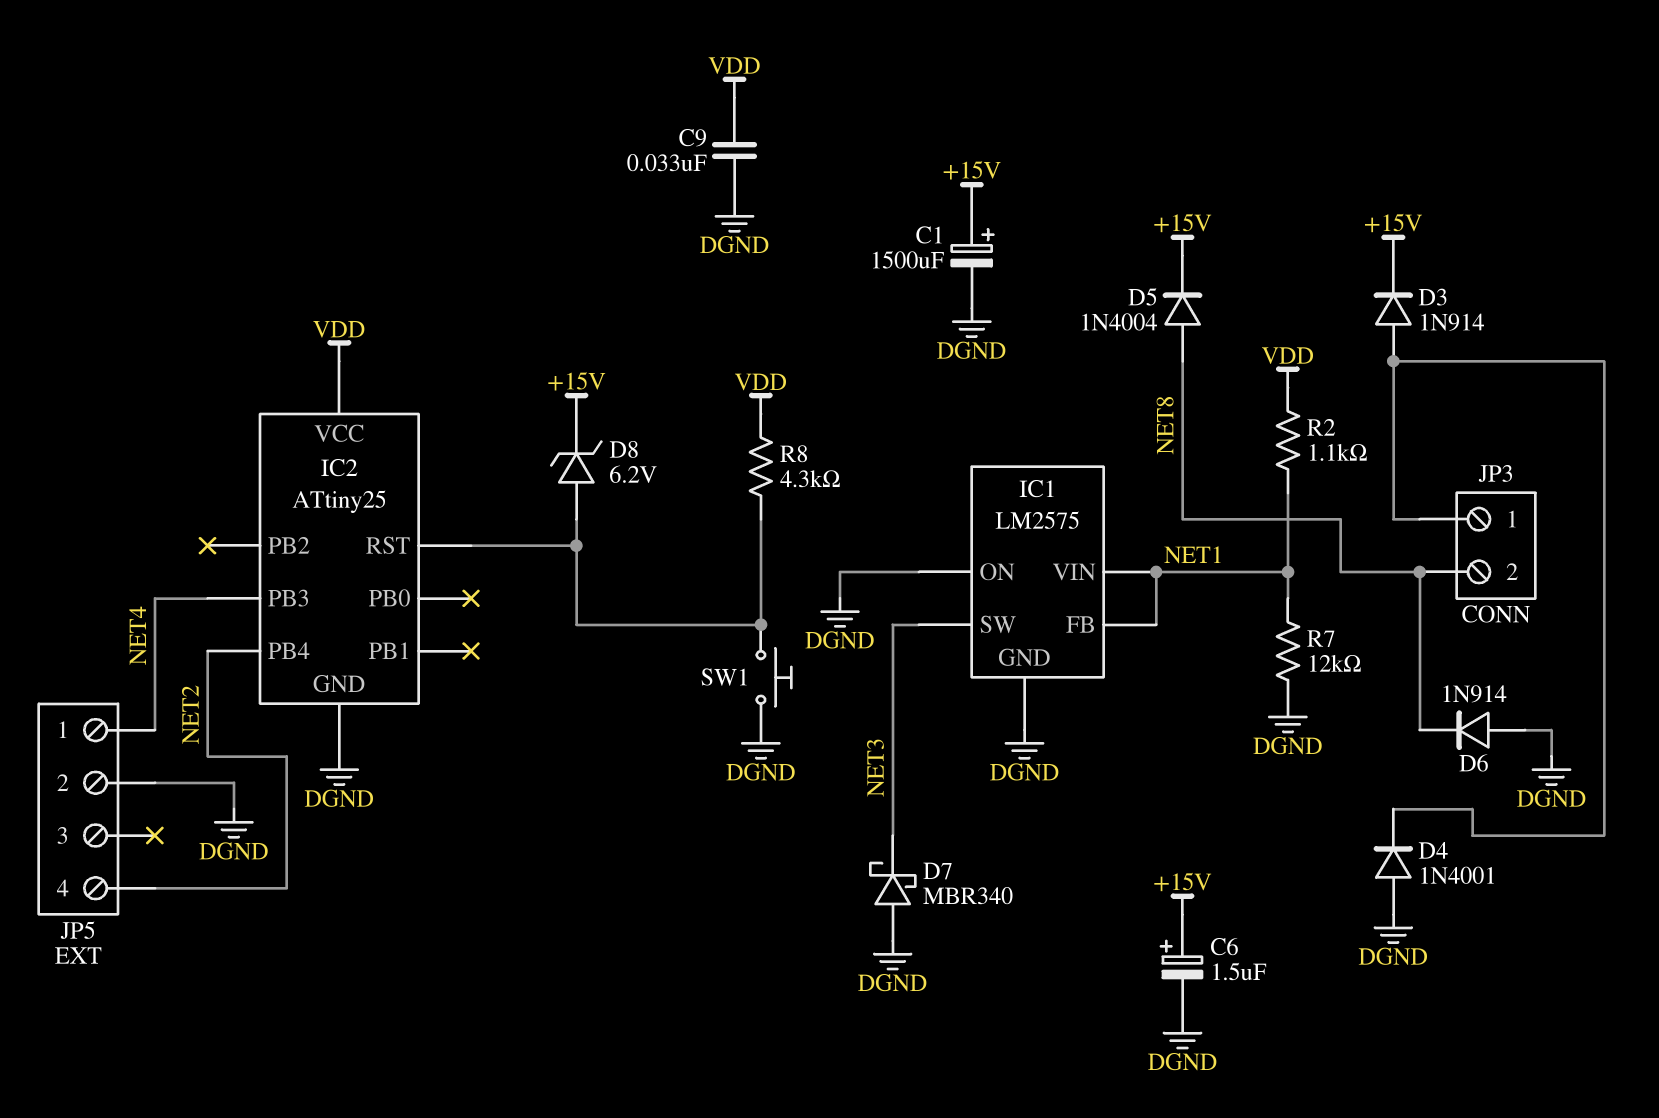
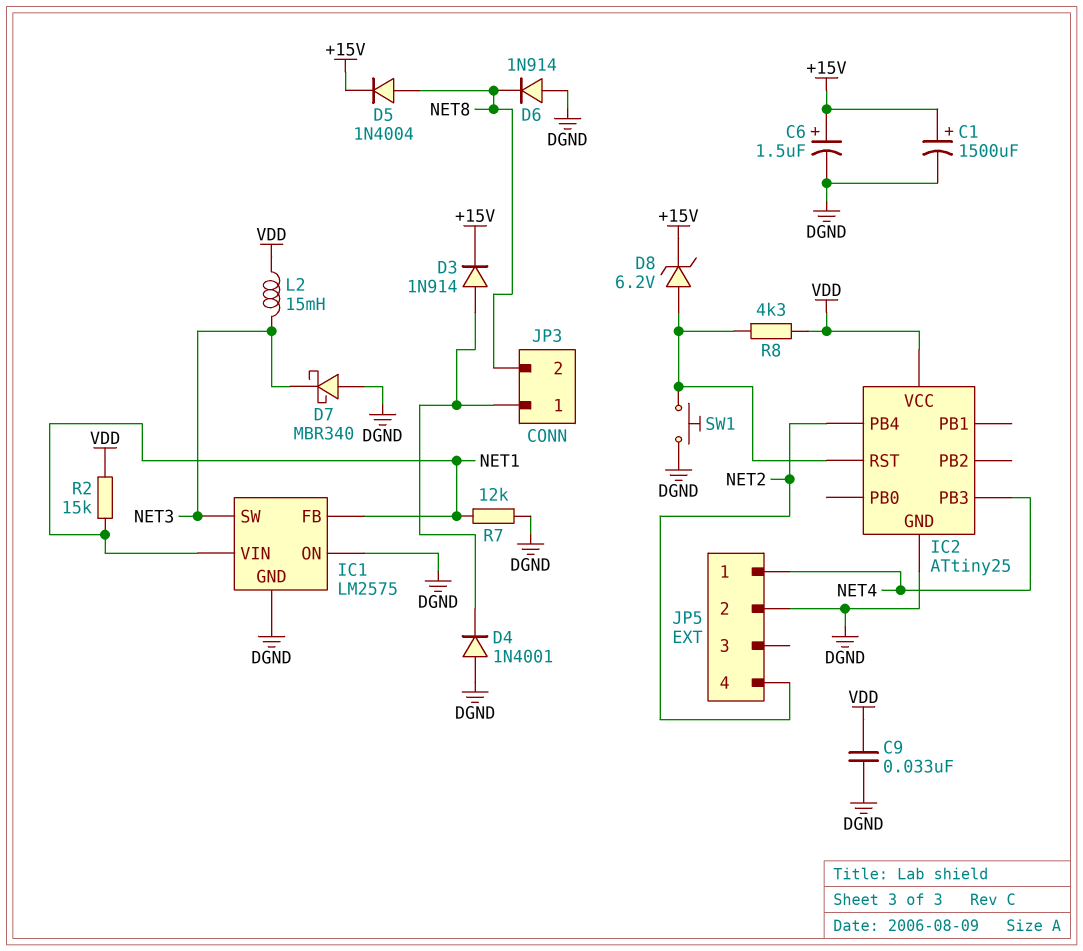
L2: none -> 15mH (NET3, VDD)
R2: 1.1k (NET1, VDD) -> 15k (NET1, VDD)

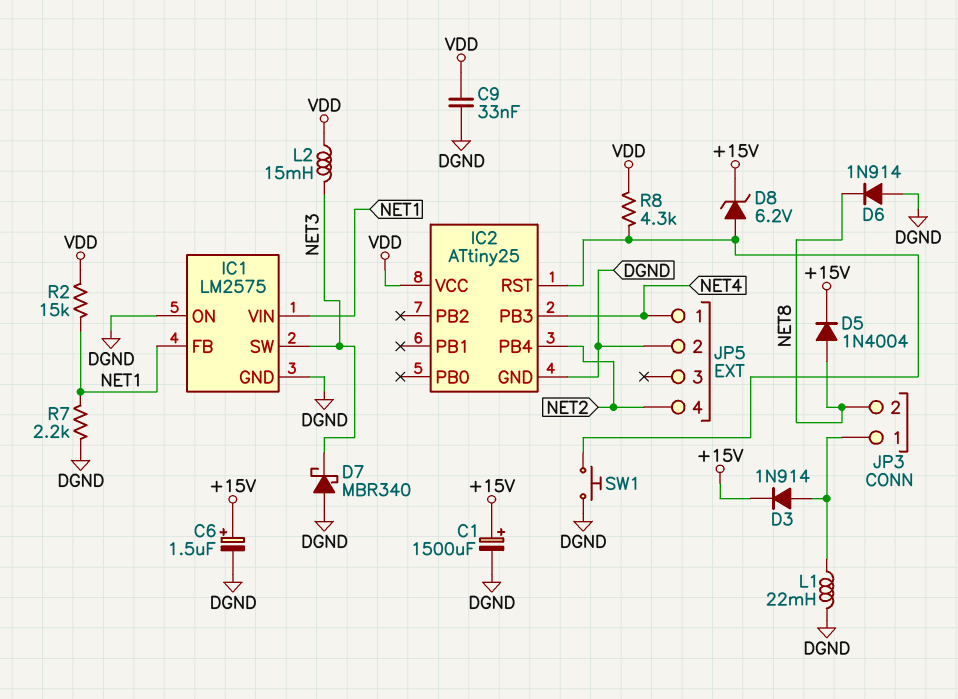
D4: diode 1N4001 (A DGND, K JP3/1) -> none
L1: none -> 22mH (DGND, JP3/1)
R7: 12k (DGND, NET1) -> 2.2k (DGND, NET1)

